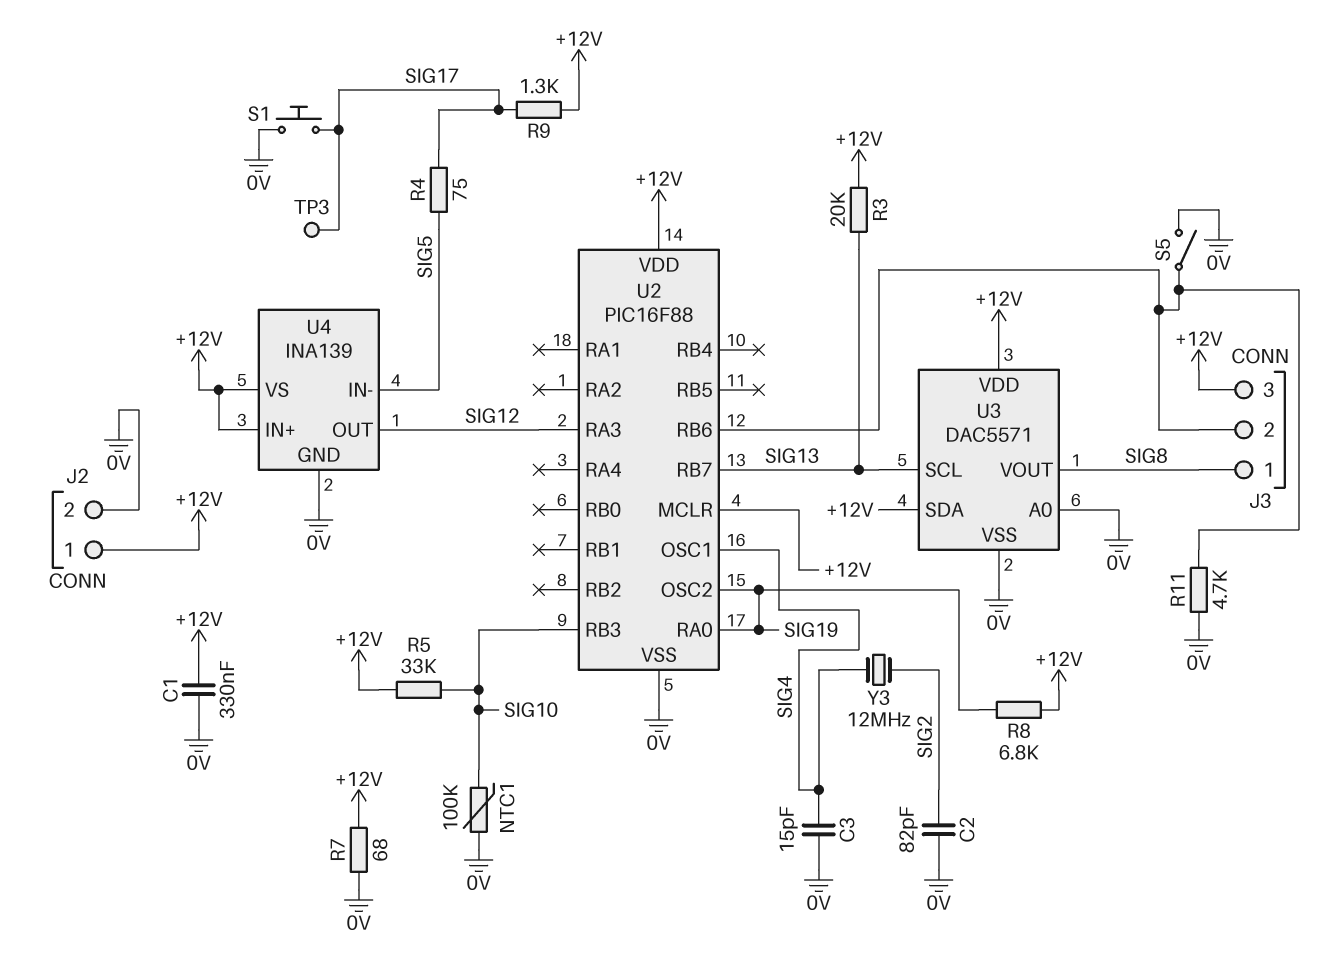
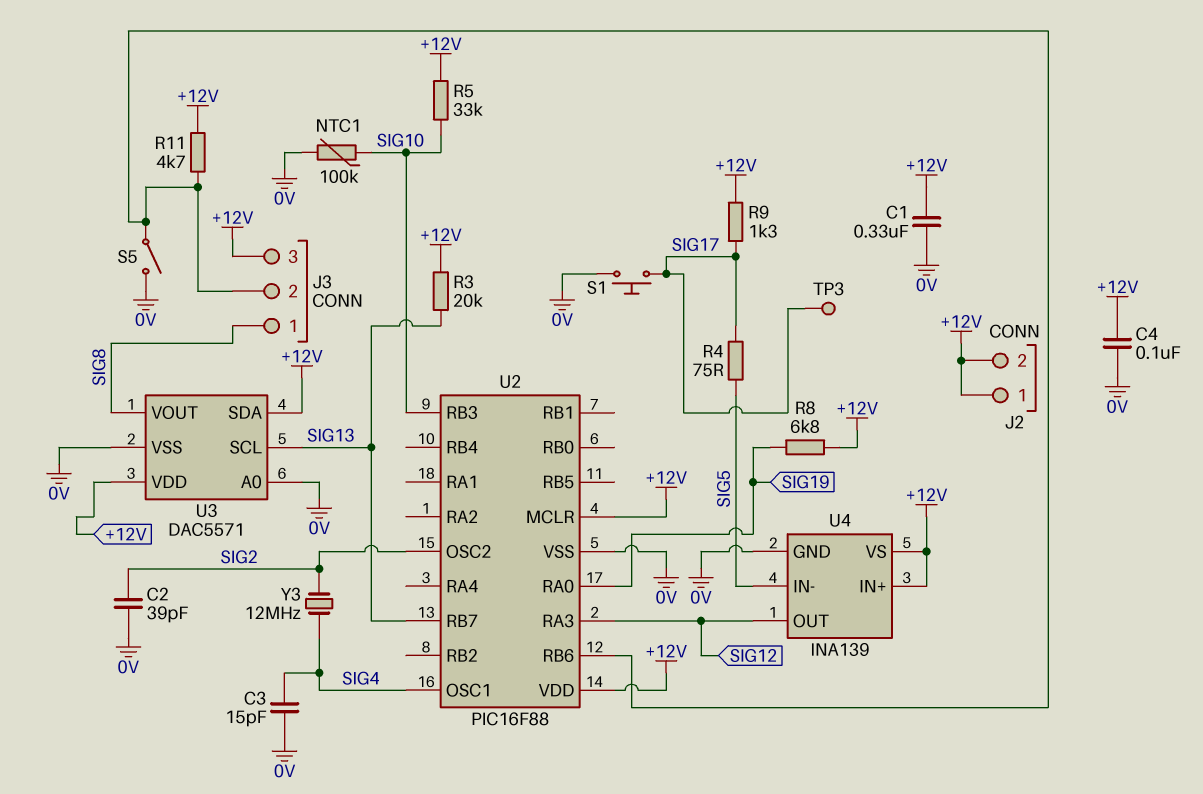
C2: 82pF (0V, SIG2) -> 39pF (0V, SIG2)
C4: none -> 100nF (+12V, 0V)
J2 pin 2: 0V -> +12V
R7: 68 (+12V, 0V) -> none
R11: 4.7k (0V, J3/2) -> 4.7k (+12V, J3/2)
U2 pin OSC2: SIG19 -> SIG2

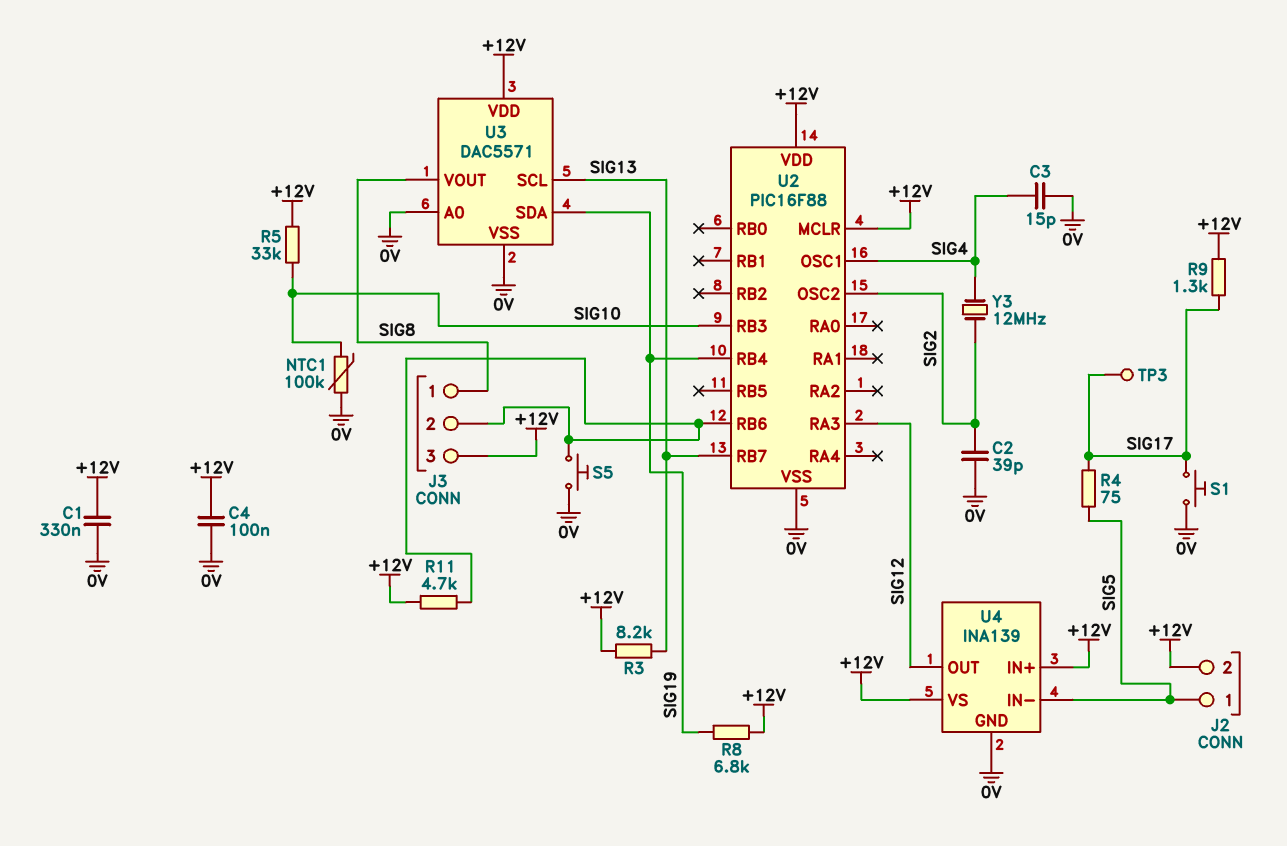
J2 pin 1: +12V -> SIG5
R3: 20k (+12V, SIG13) -> 8.2k (+12V, SIG13)
S5: switch (0V, J3/2) -> button (0V, J3/2)
U2 pin RA0: SIG19 -> none
U2 pin RB4: none -> SIG19
U3 pin SDA: +12V -> SIG19

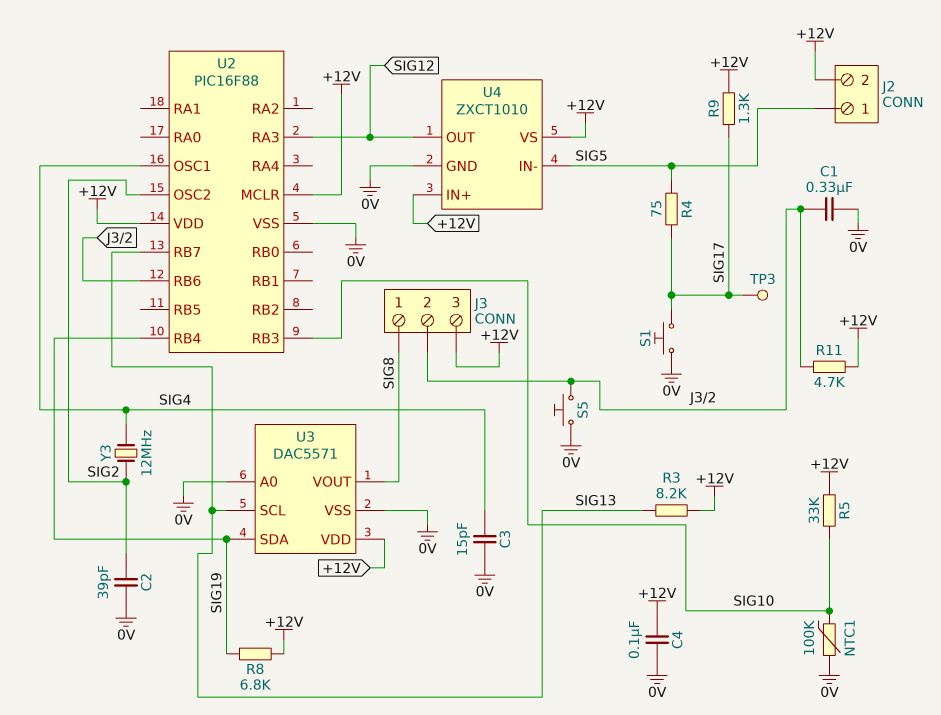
C1: 330nF (+12V, 0V) -> 330nF (0V, J3/2)
U4: INA139 -> ZXCT1010

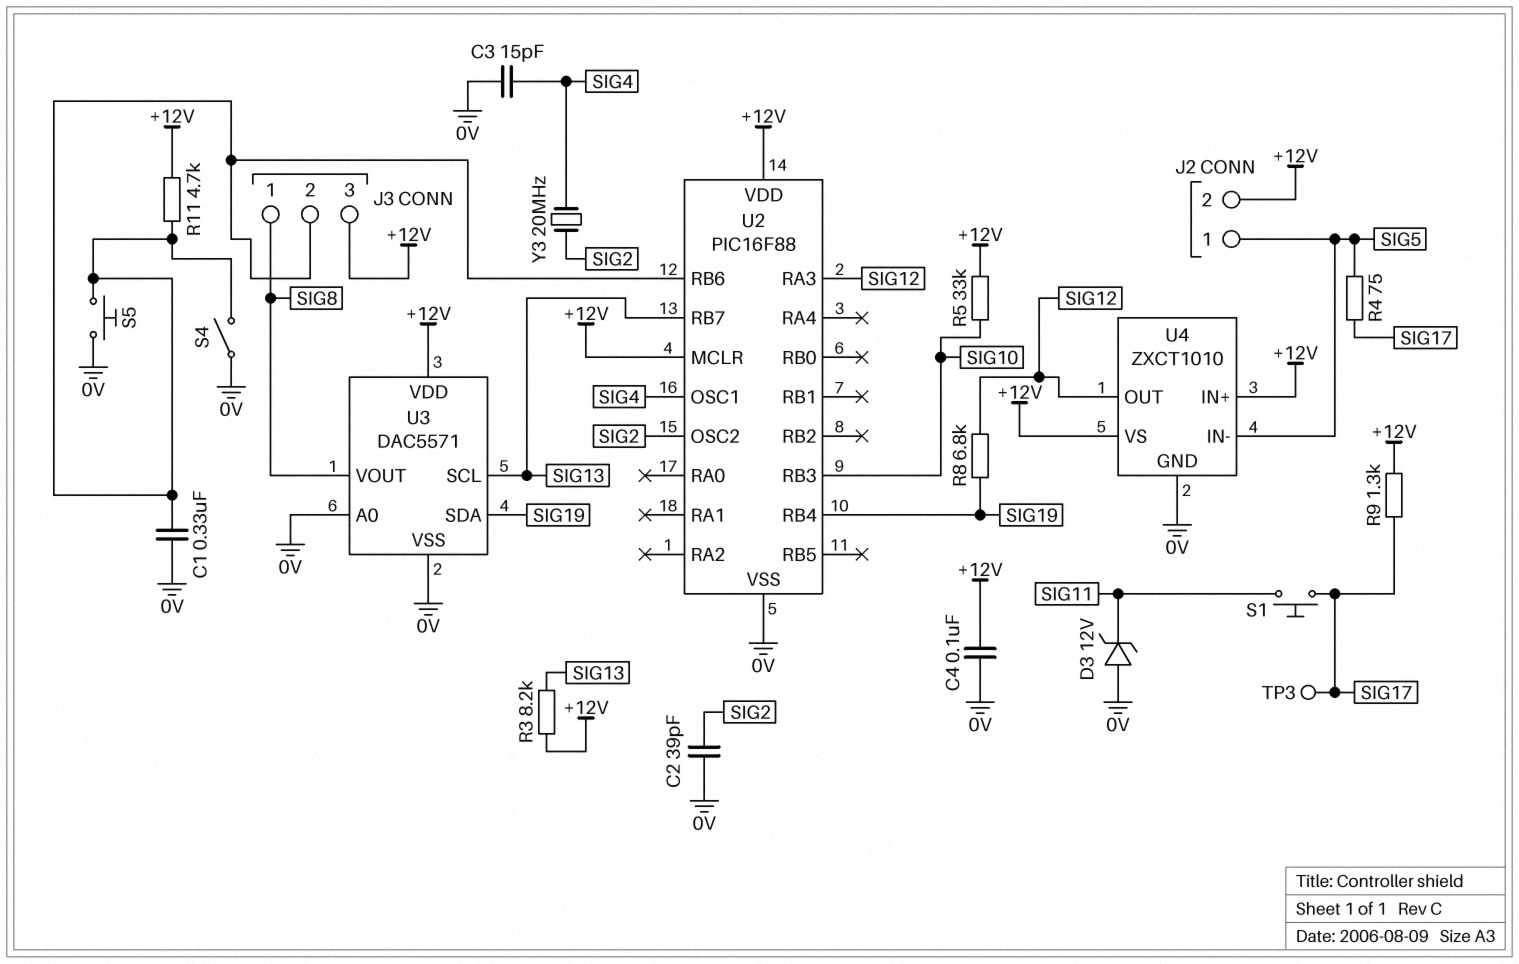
D3: none -> zener 12V (A 0V, K SIG11)
NTC1: 100k (0V, SIG10) -> none
R8: 6.8k (+12V, SIG19) -> 6.8k (SIG12, SIG19)
S1: button (0V, SIG17) -> button (SIG11, SIG17)
S4: none -> switch (0V, J3/2)
Y3: 12MHz (SIG2, SIG4) -> 20MHz (SIG2, SIG4)

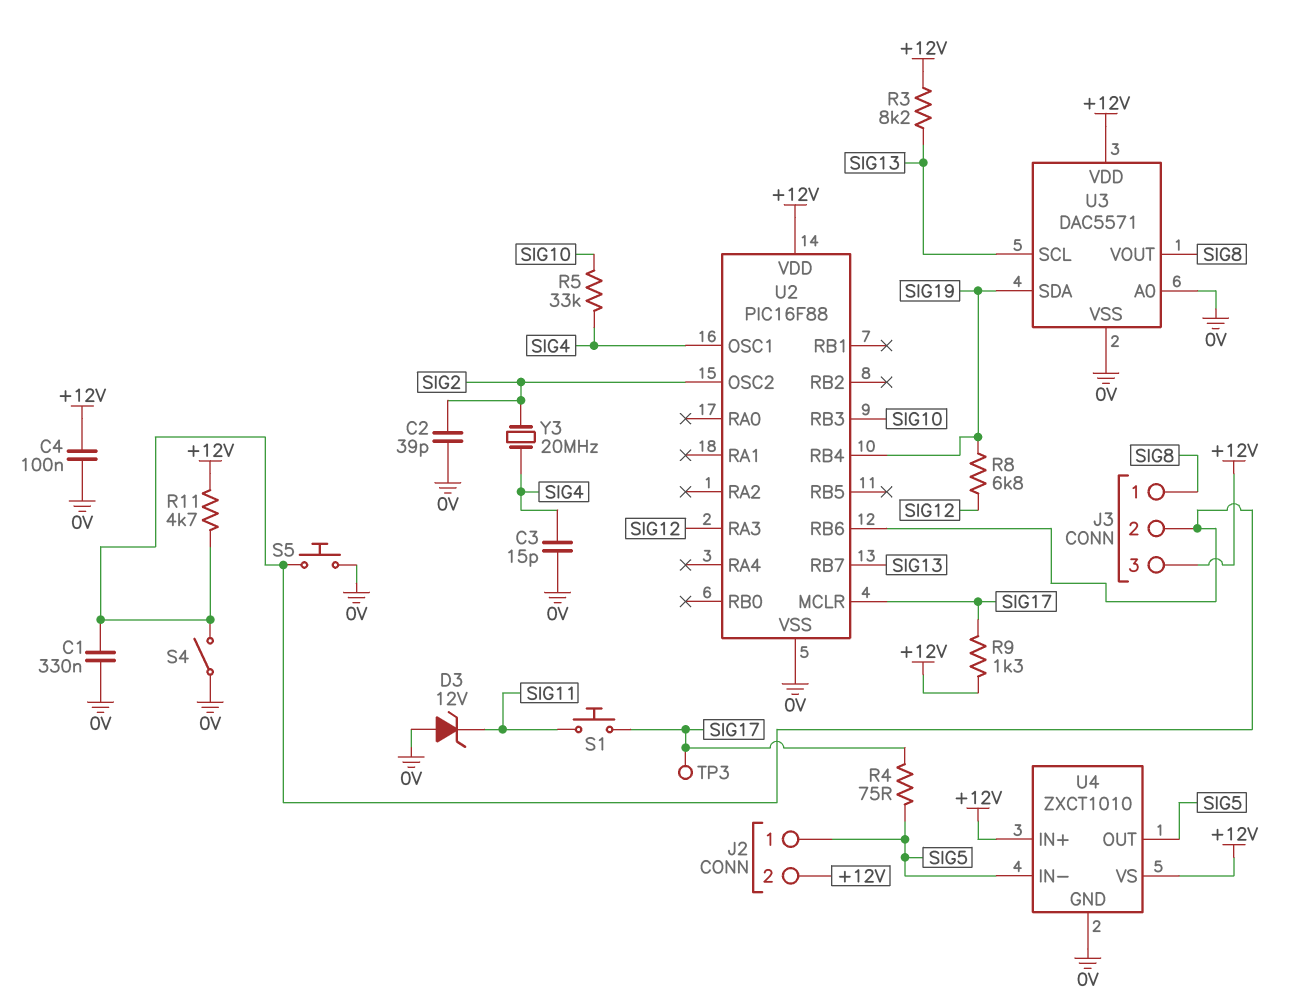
R5: 33k (+12V, SIG10) -> 33k (SIG4, SIG10)
U2 pin MCLR: +12V -> SIG17
U4 pin OUT: SIG12 -> SIG5

